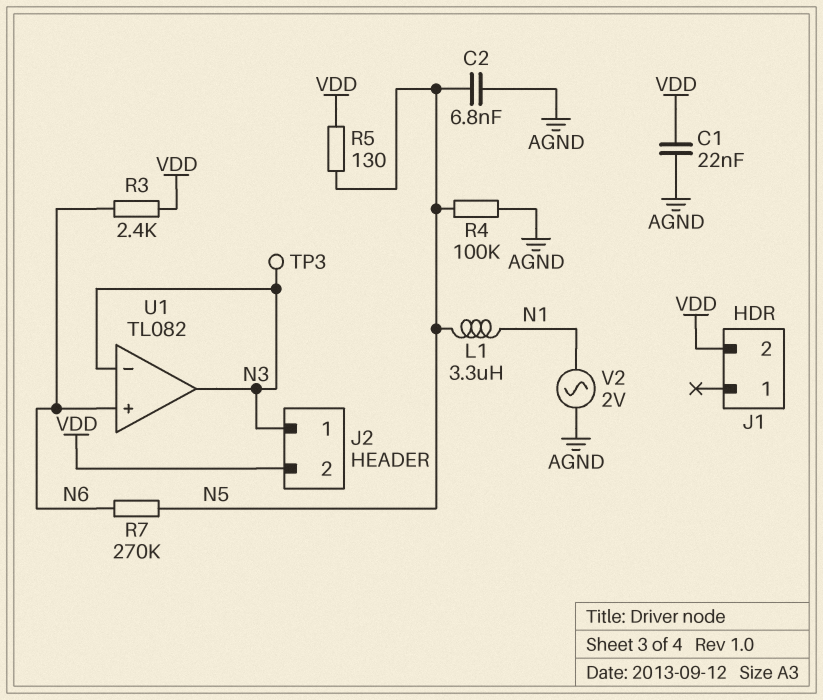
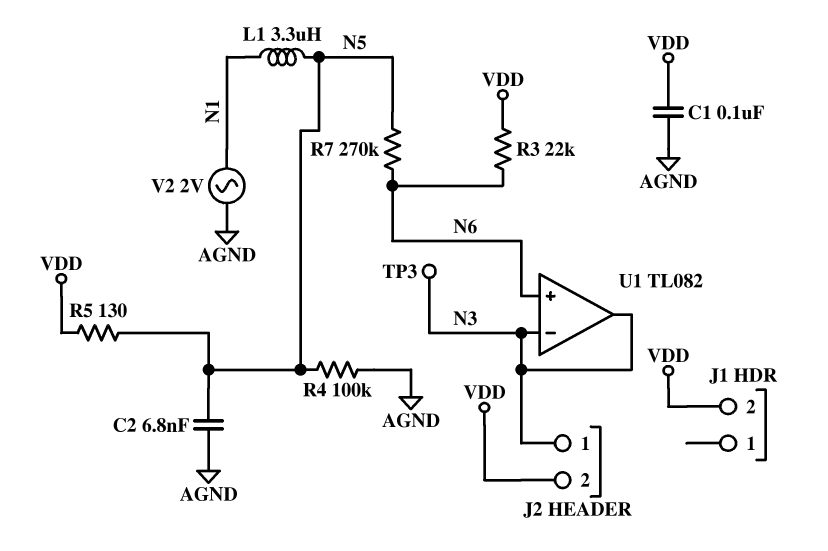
C1: 22nF (AGND, VDD) -> 100nF (AGND, VDD)
R3: 2.4k (N6, VDD) -> 22k (N6, VDD)

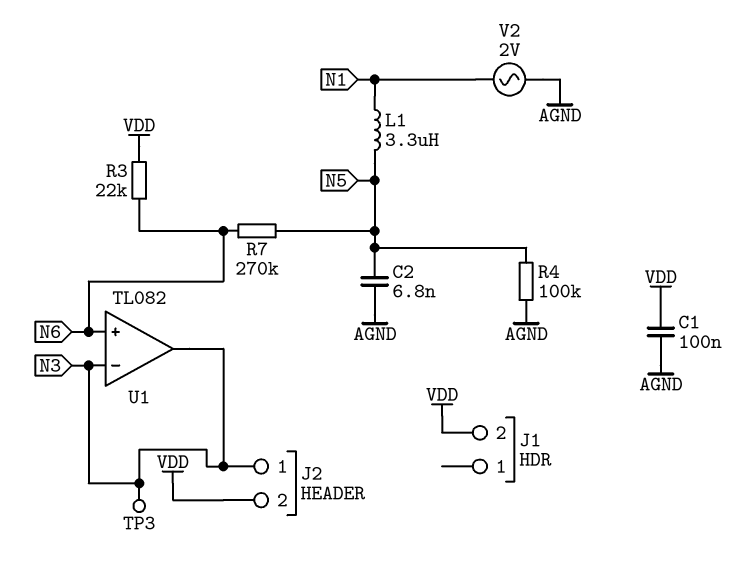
R5: 130 (N5, VDD) -> none

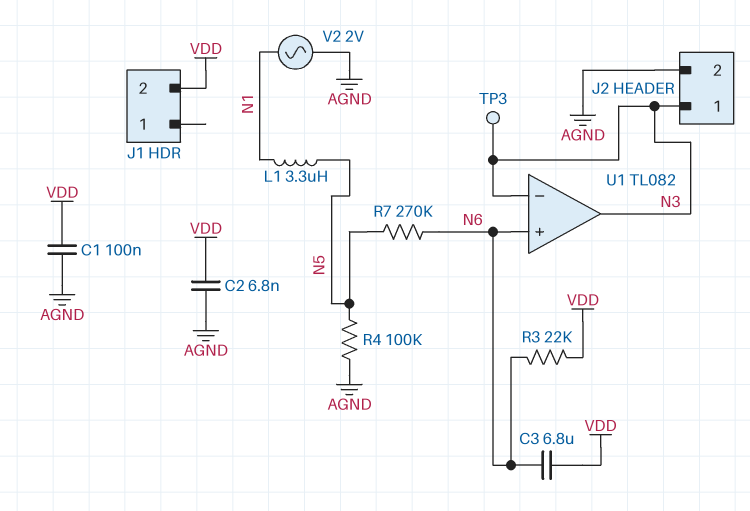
C2: 6.8nF (AGND, N5) -> 6.8nF (AGND, VDD)
C3: none -> 6.8uF (N6, VDD)
J2 pin 2: VDD -> AGND

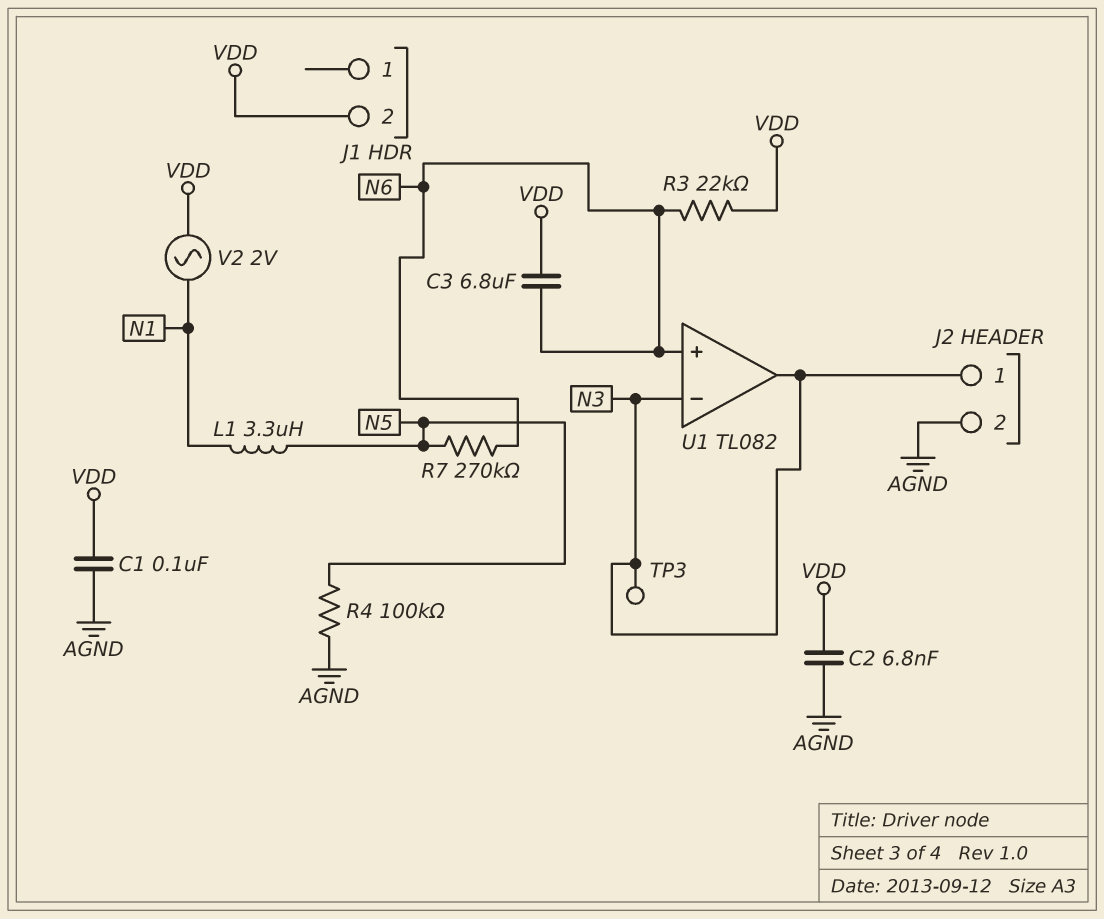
V2: AC 2V (AGND, N1) -> AC 2V (N1, VDD)

